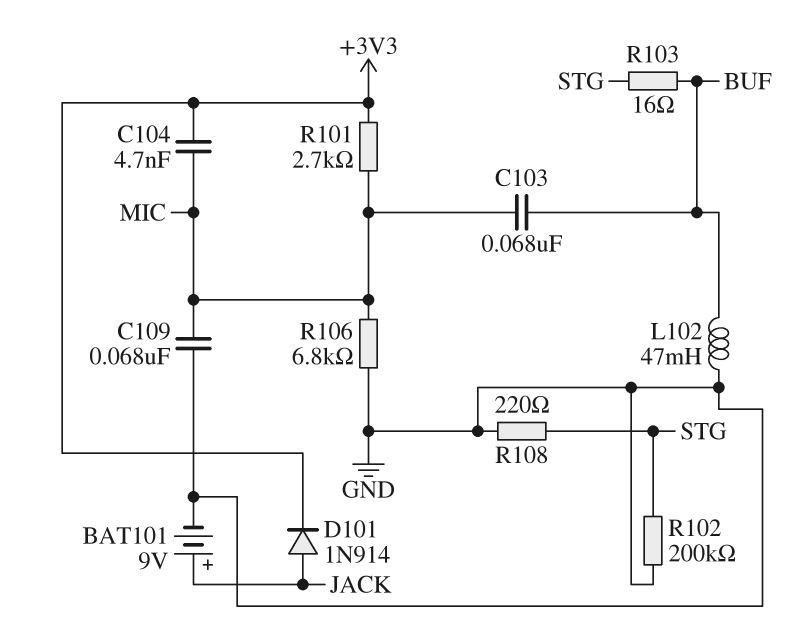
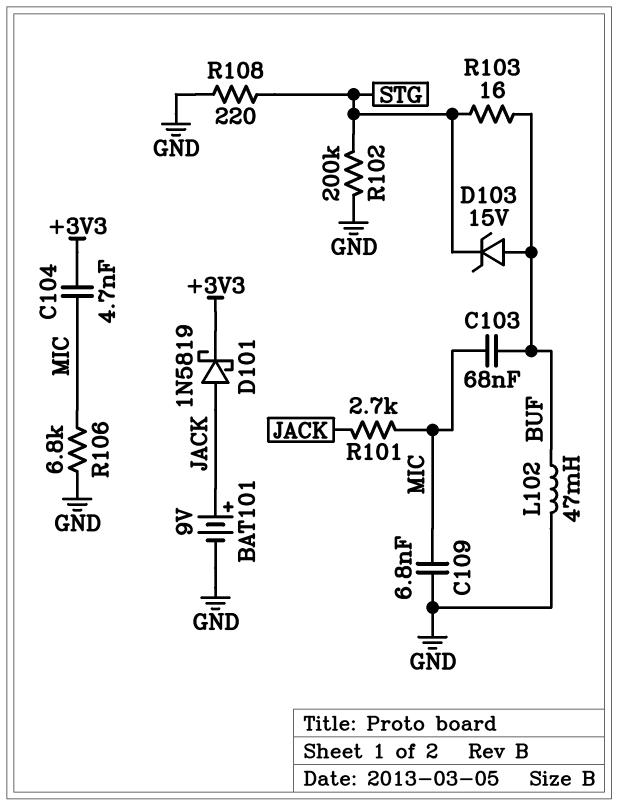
C109: 68nF (GND, MIC) -> 6.8nF (GND, MIC)
D101: diode 1N914 (A JACK, K +3V3) -> schottky 1N5819 (A JACK, K +3V3)
D103: none -> zener 15V (A BUF, K STG)
R101: 2.7k (+3V3, MIC) -> 2.7k (JACK, MIC)

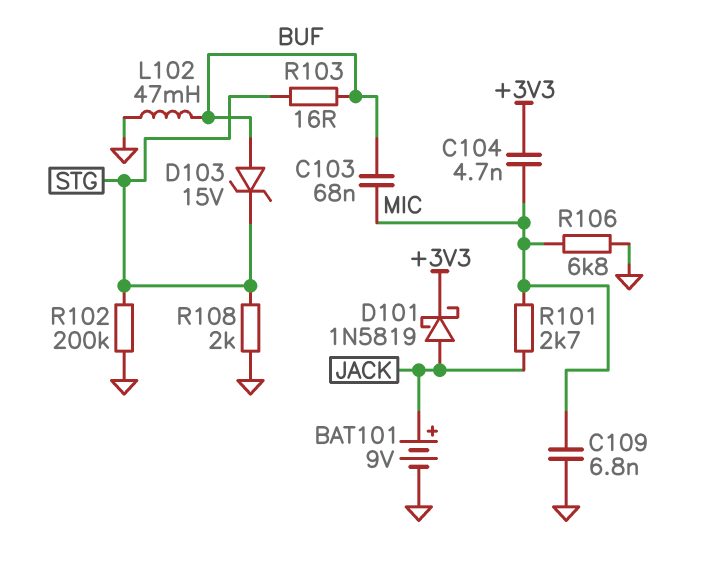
R108: 220 (GND, STG) -> 2k (GND, STG)

